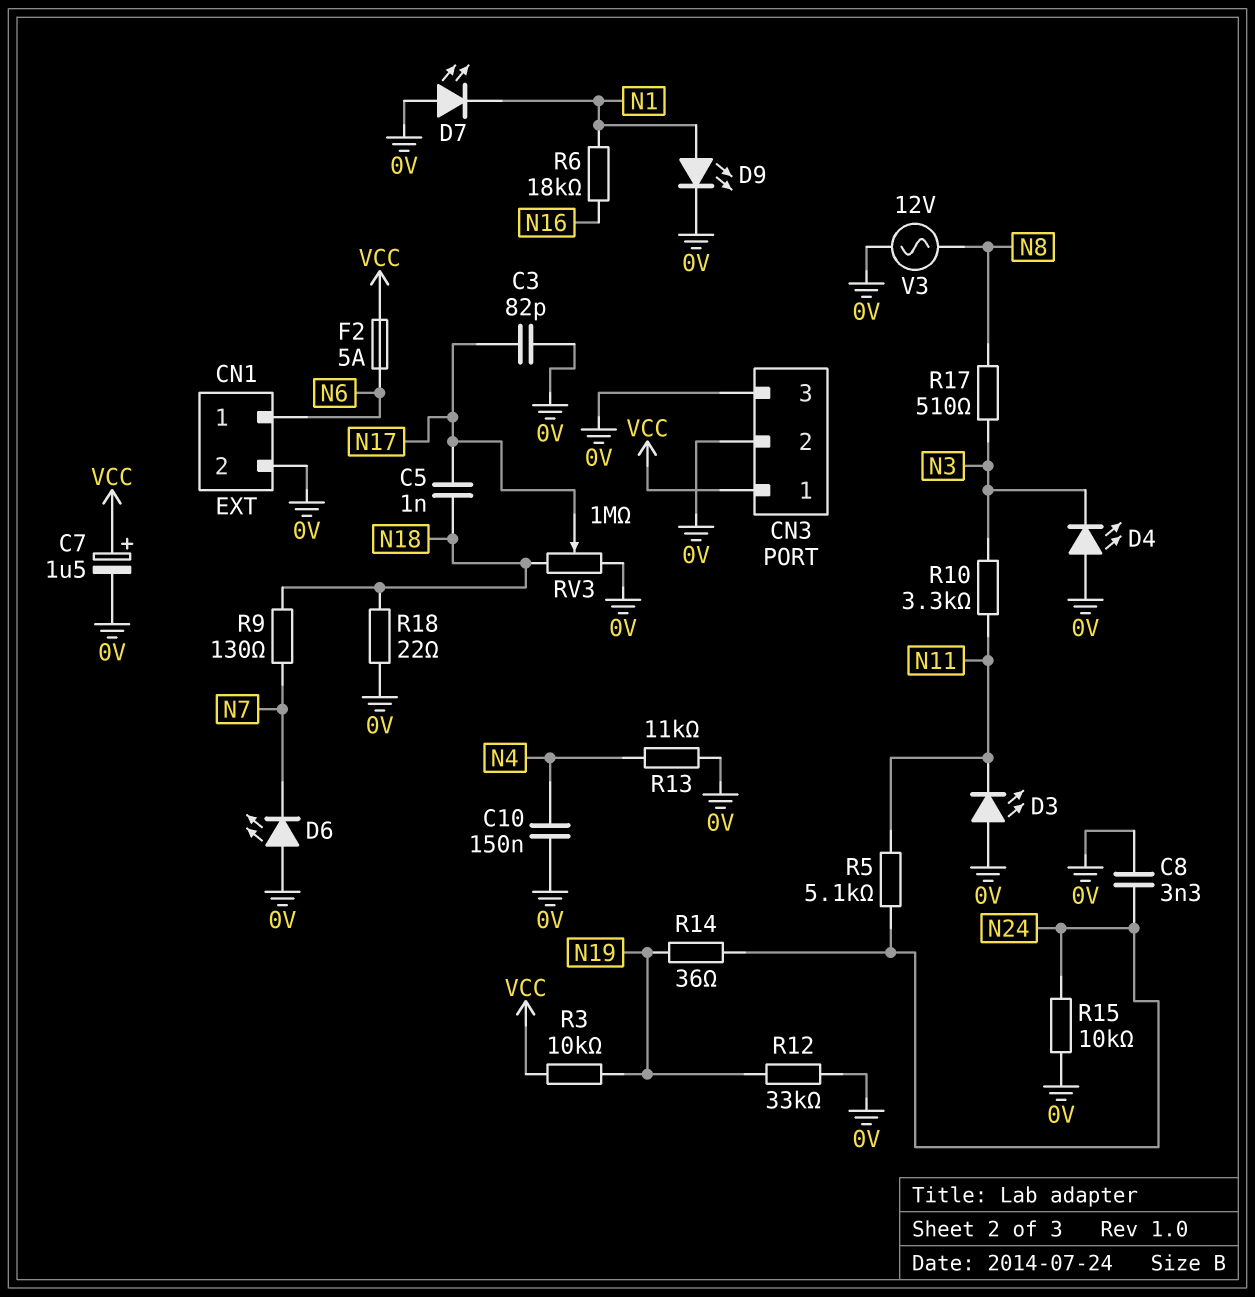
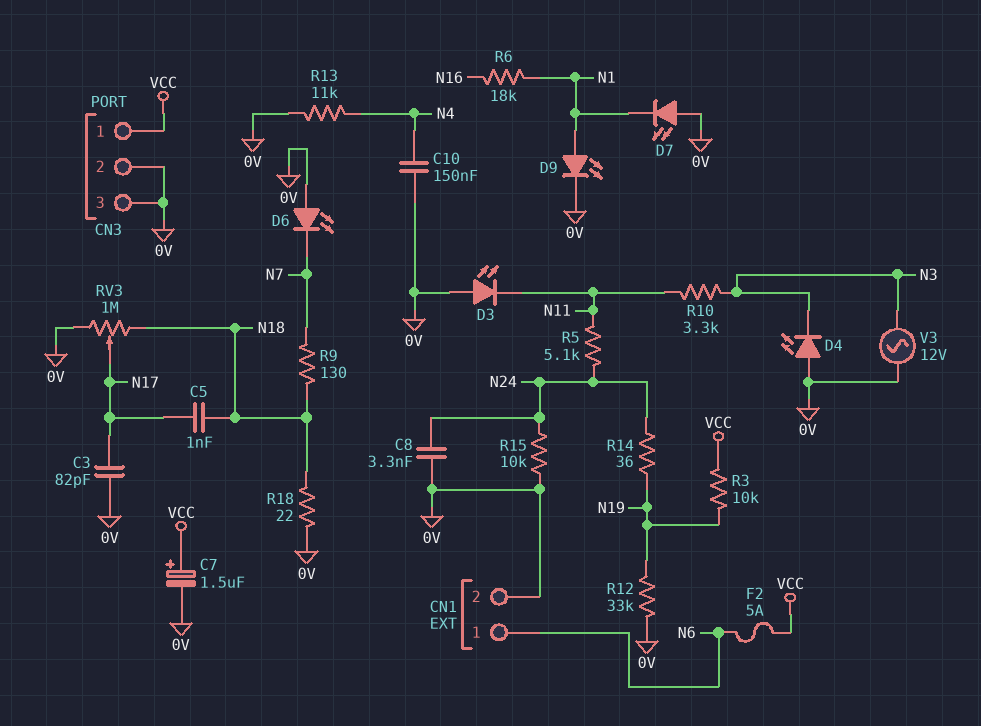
R17: 510 (N3, N8) -> none
V3: AC 12V (0V, N8) -> AC 12V (0V, N3)

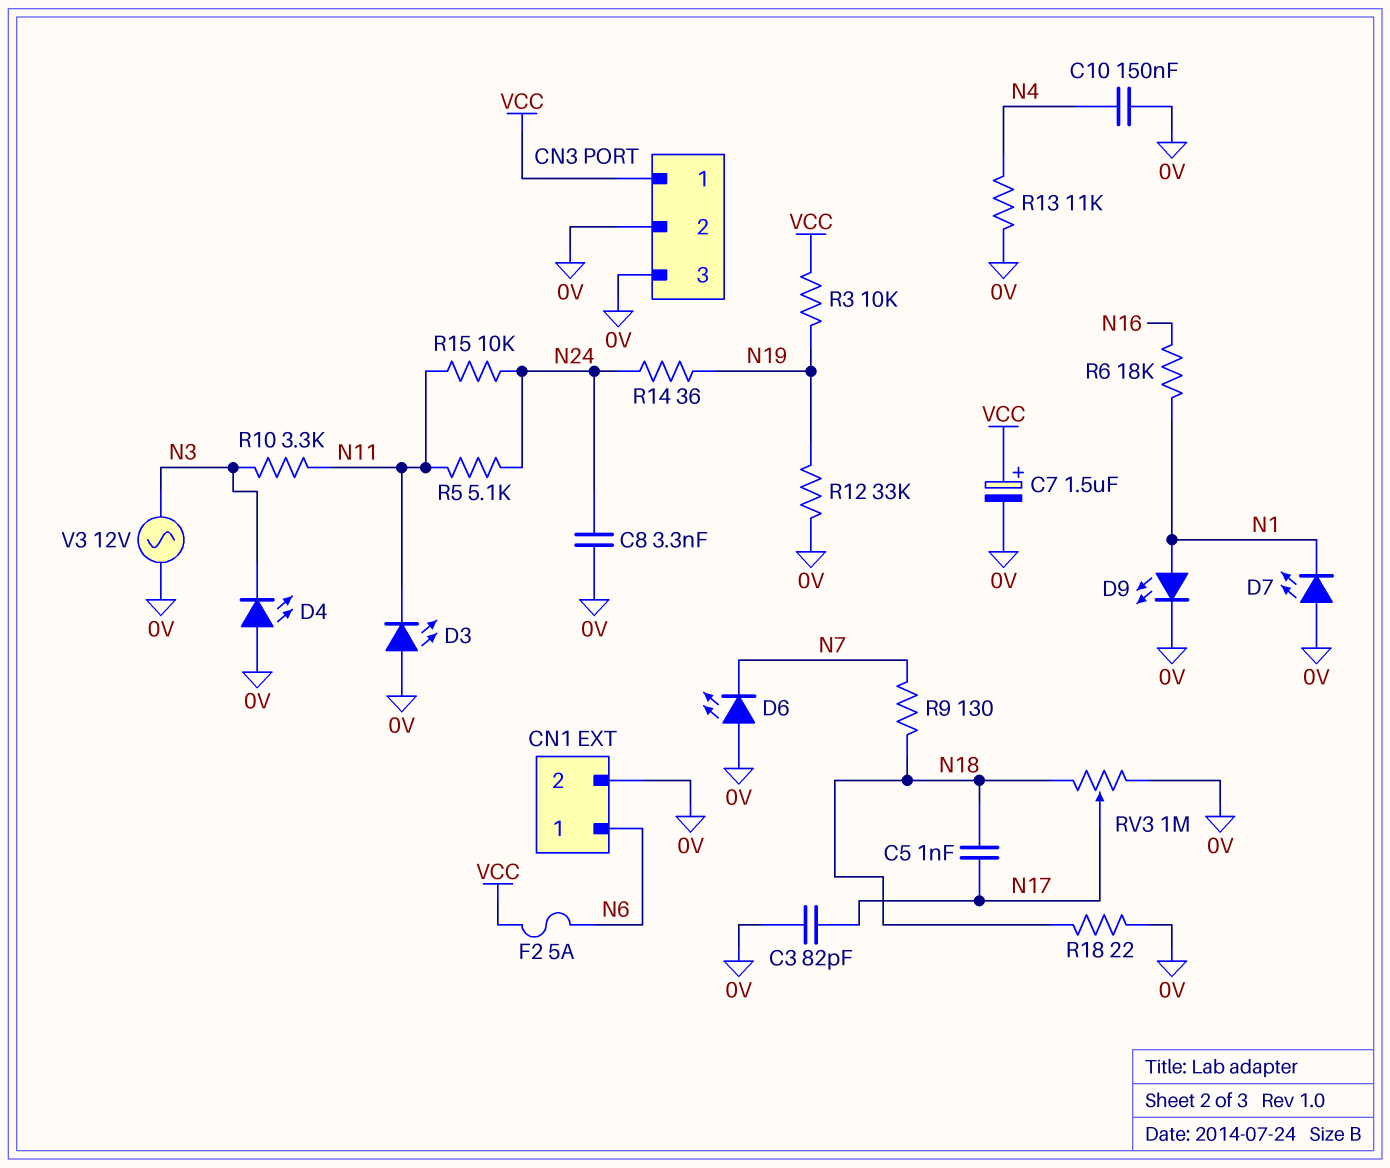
R15: 10k (0V, N24) -> 10k (N11, N24)

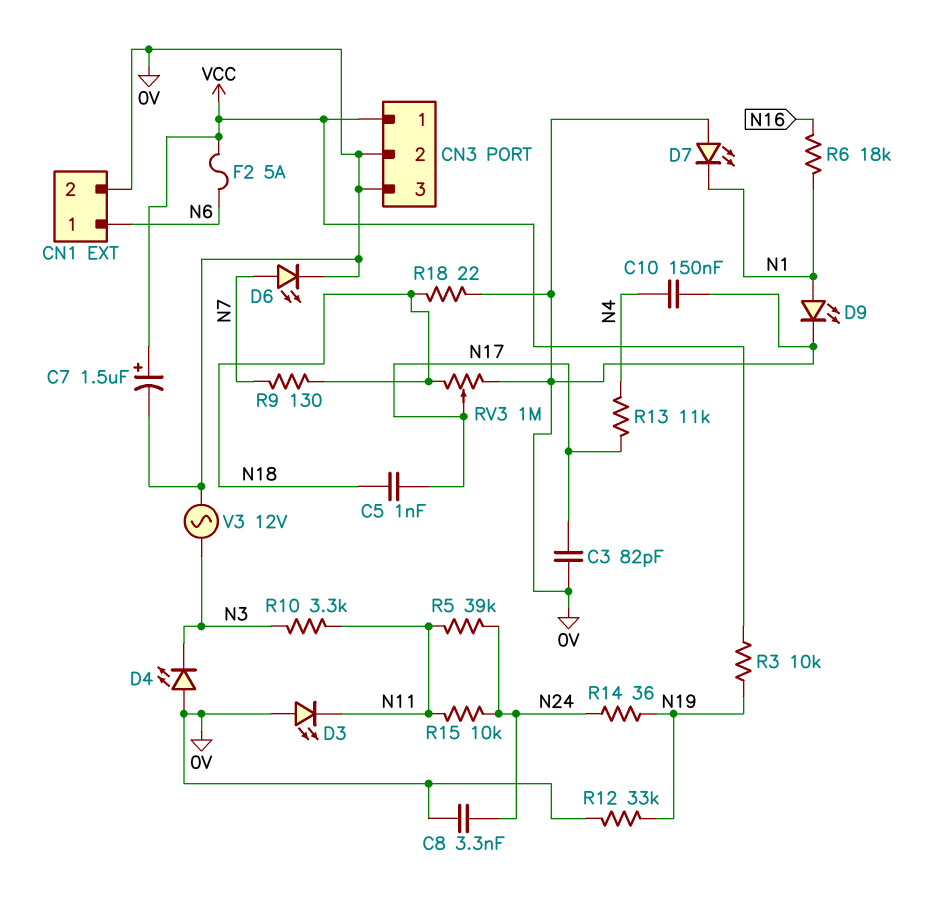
D6: LED (A 0V, K N7) -> LED (A N7, K 0V)
R5: 5.1k (N11, N24) -> 39k (N11, N24)
R13: 11k (0V, N4) -> 11k (N4, N17)

